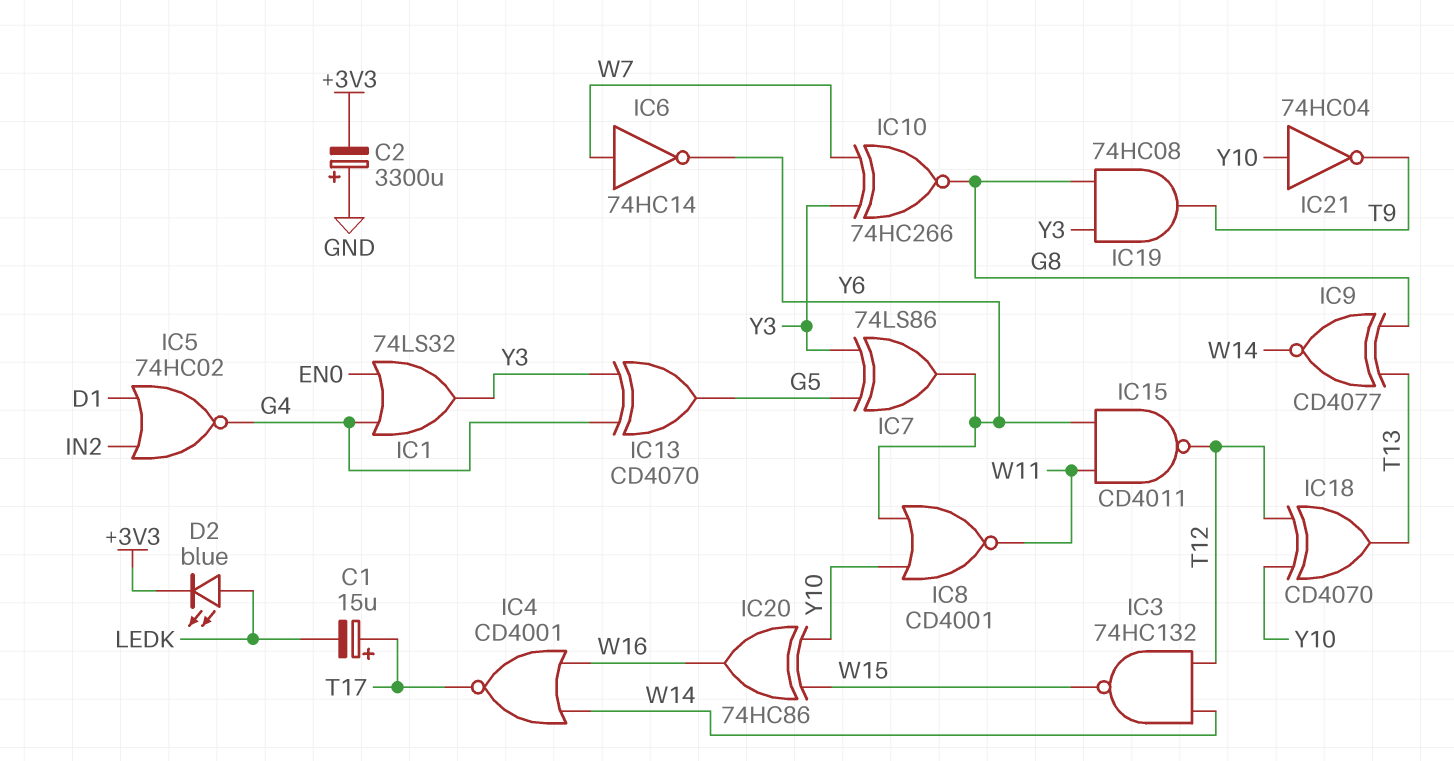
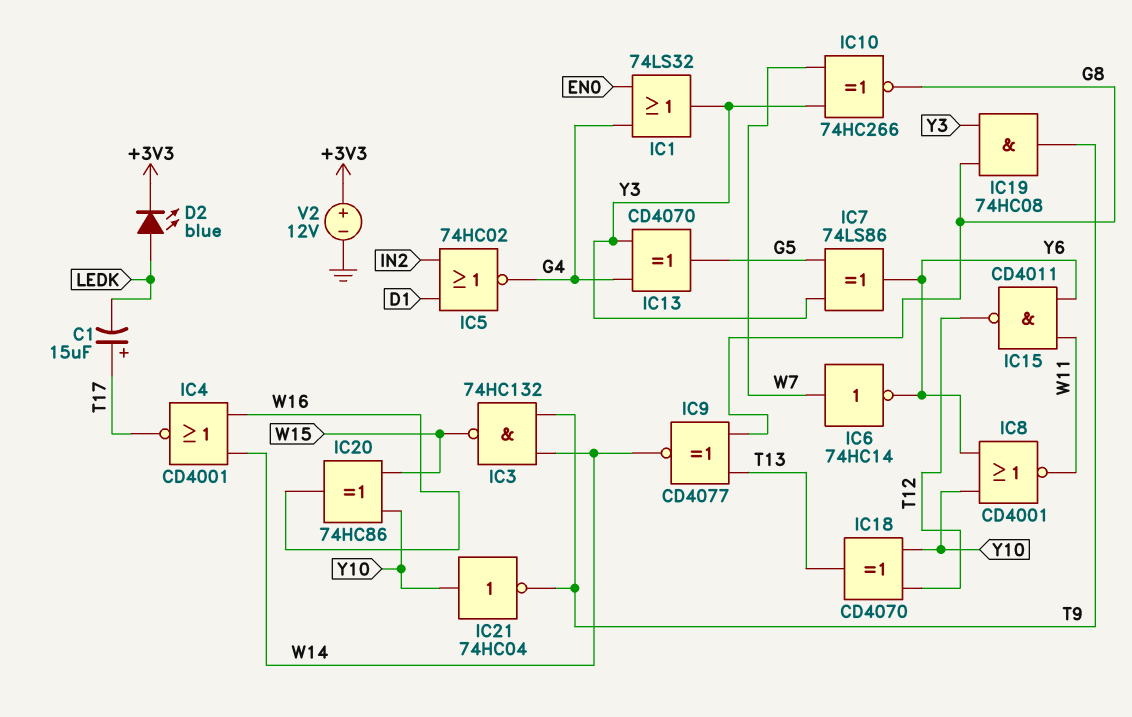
C2: 3300uF (plus GND, minus +3V3) -> none
IC3: NAND 74HC132 (in T12, in W14, out W15) -> NAND 74HC132 (in T9, in W14, out W15)
V2: none -> 12V (plus +3V3, minus GND)

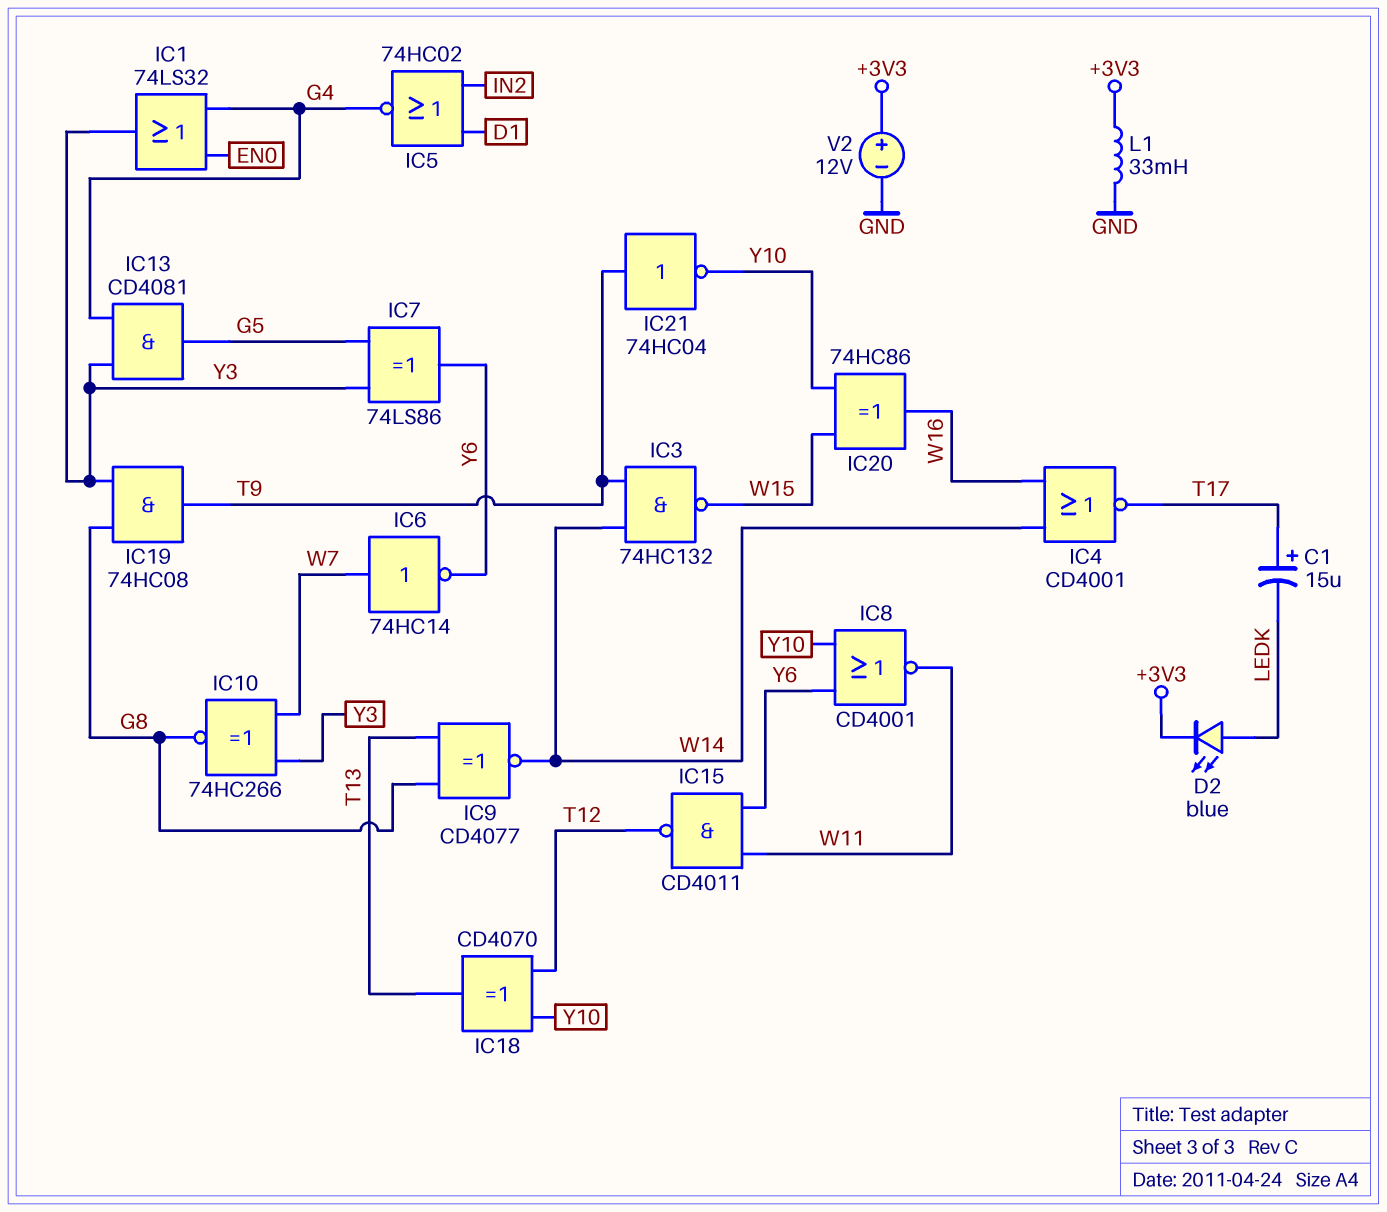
IC13: XOR CD4070 (in G4, in Y3, out G5) -> AND CD4081 (in G4, in Y3, out G5)
IC21: NOT 74HC04 (in Y10, out T9) -> NOT 74HC04 (in T9, out Y10)
L1: none -> 33mH (+3V3, GND)

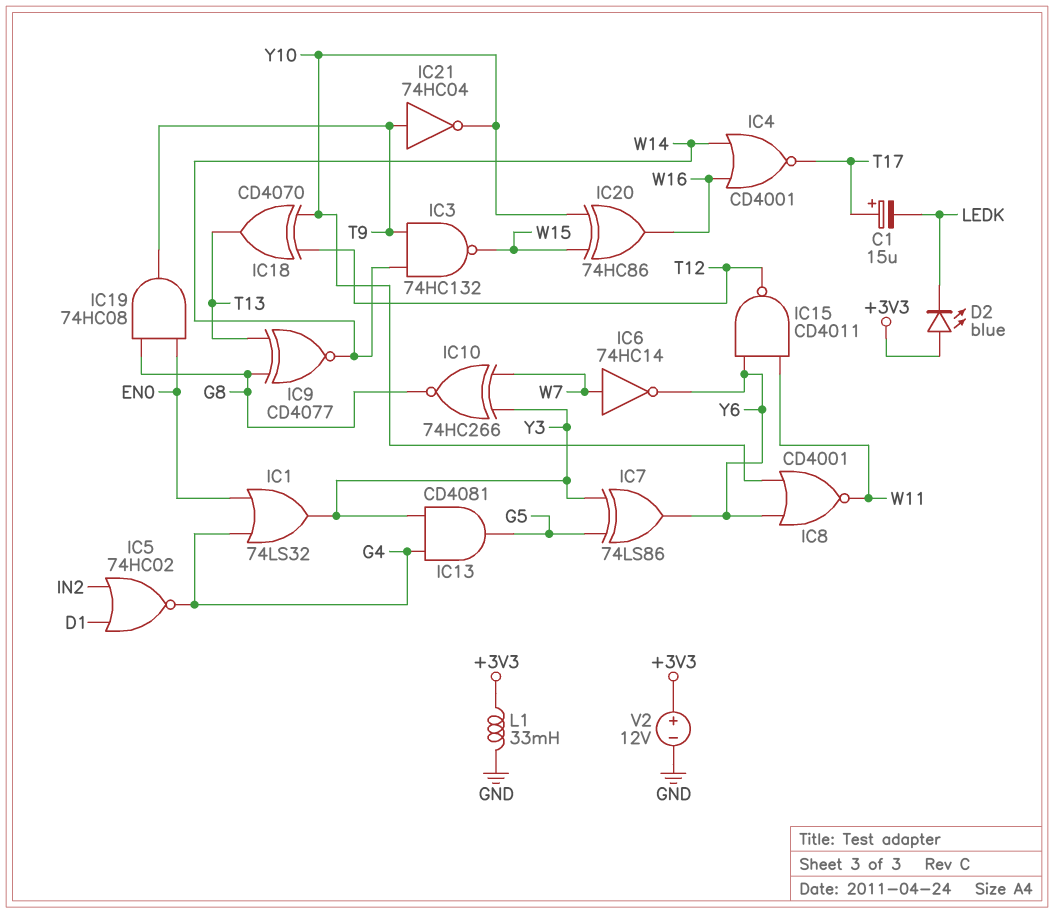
D2: LED blue (A LEDK, K +3V3) -> LED blue (A +3V3, K LEDK)
IC19: AND 74HC08 (in G8, in Y3, out T9) -> AND 74HC08 (in EN0, in G8, out T9)

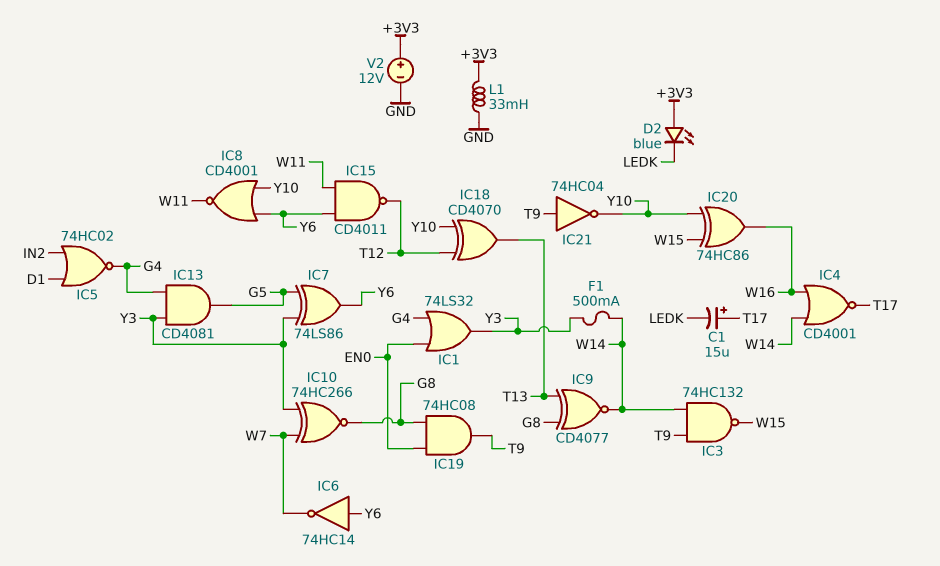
F1: none -> 500mA (W14, Y3)
IC6: NOT 74HC14 (in W7, out Y6) -> NOT 74HC14 (in Y6, out W7)

